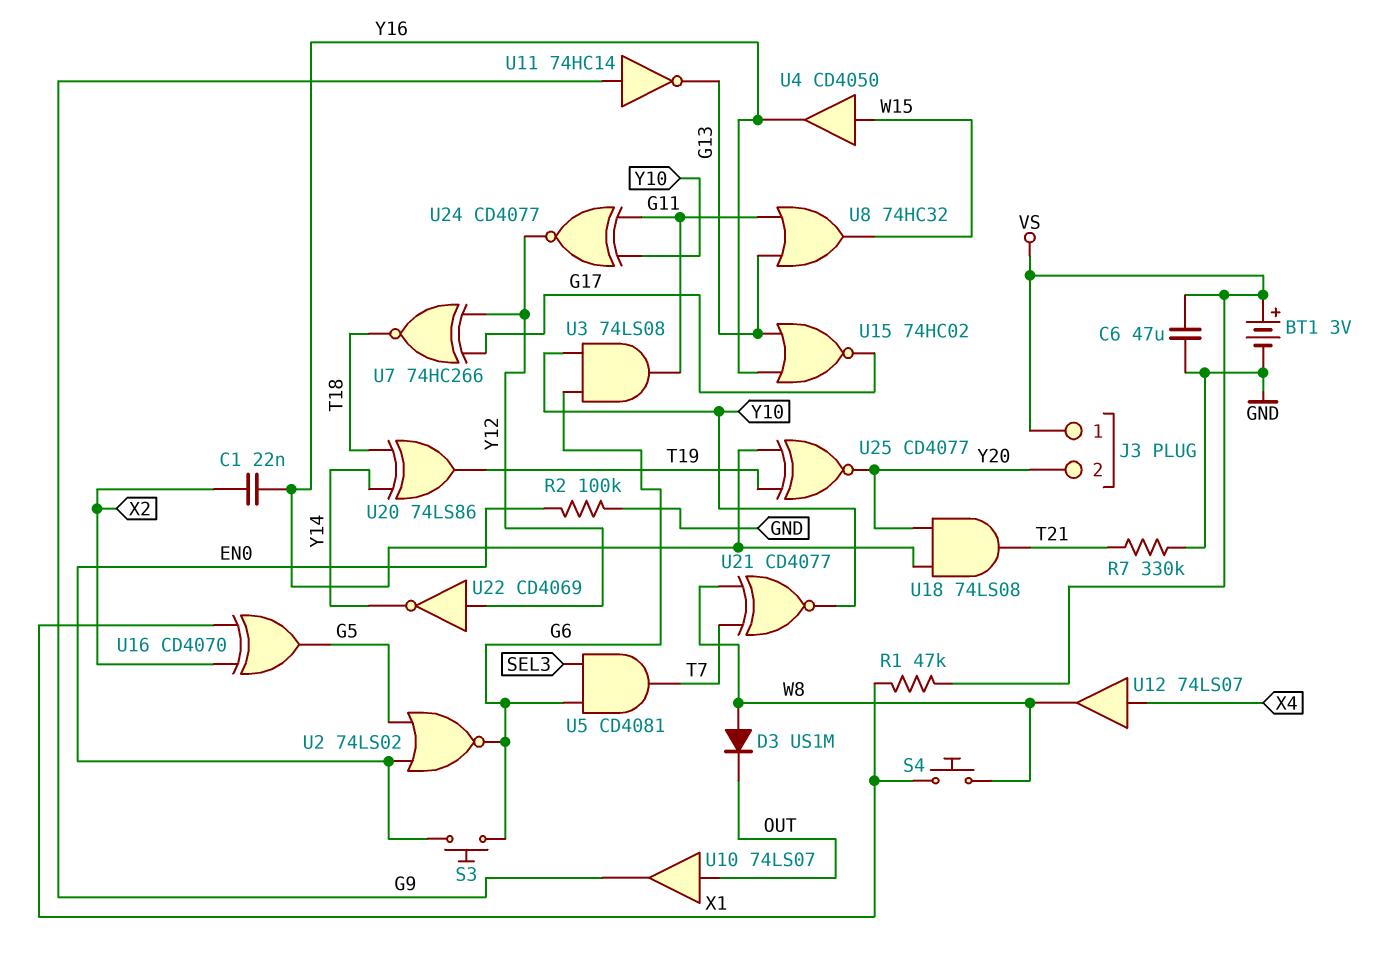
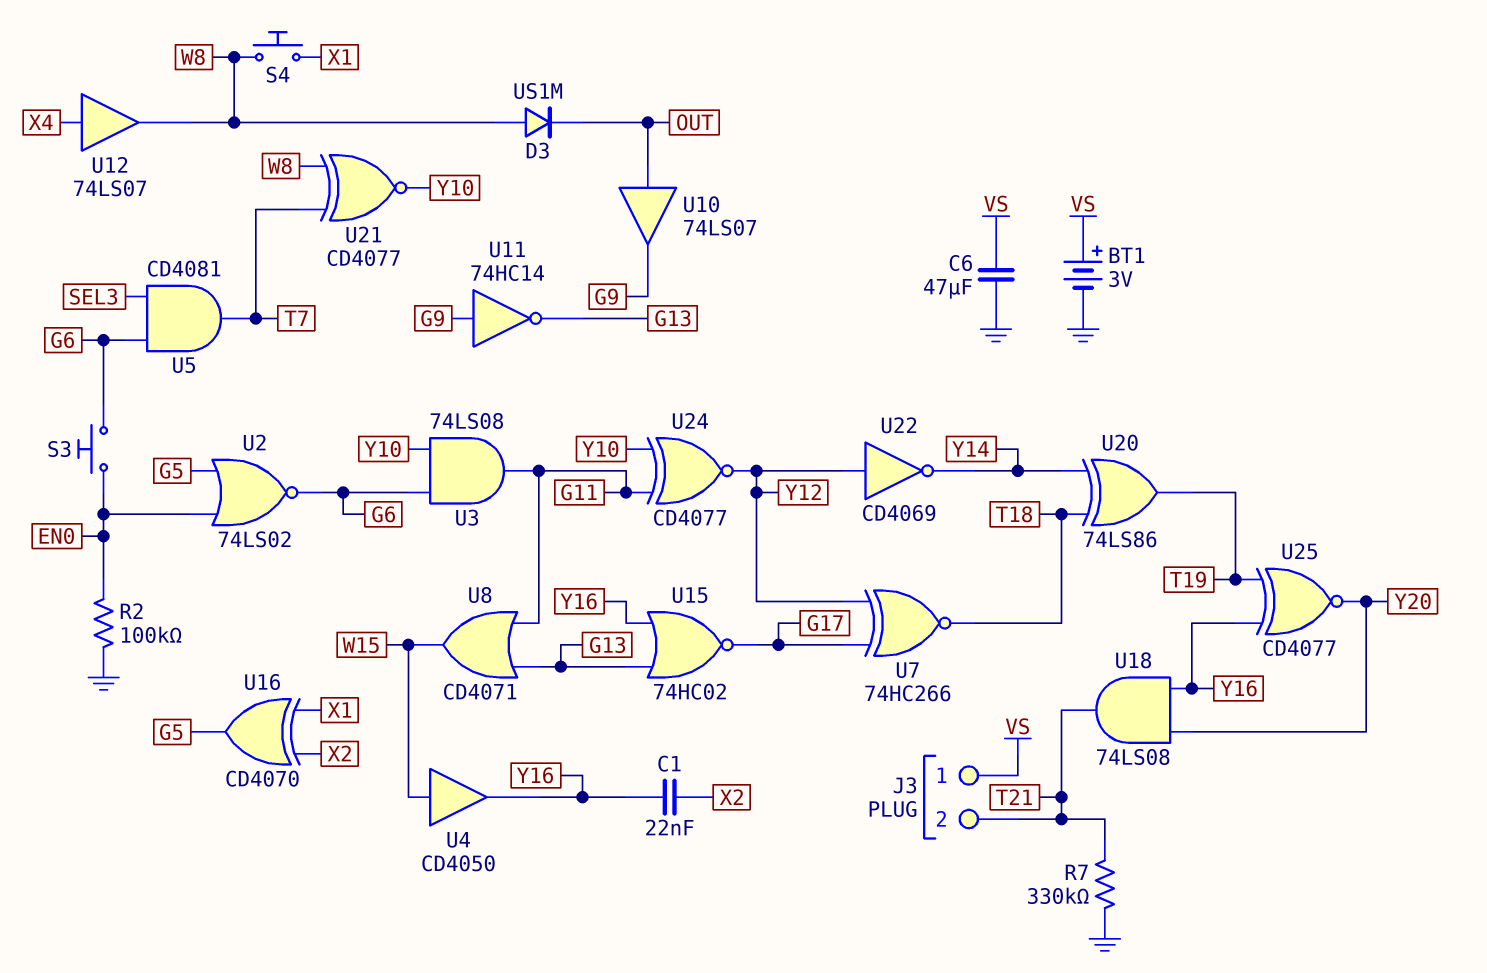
J3 pin 2: Y20 -> T21
R1: 47k (VS, X1) -> none
U8: OR 74HC32 (in G11, in G13, out W15) -> OR CD4071 (in G11, in G13, out W15)

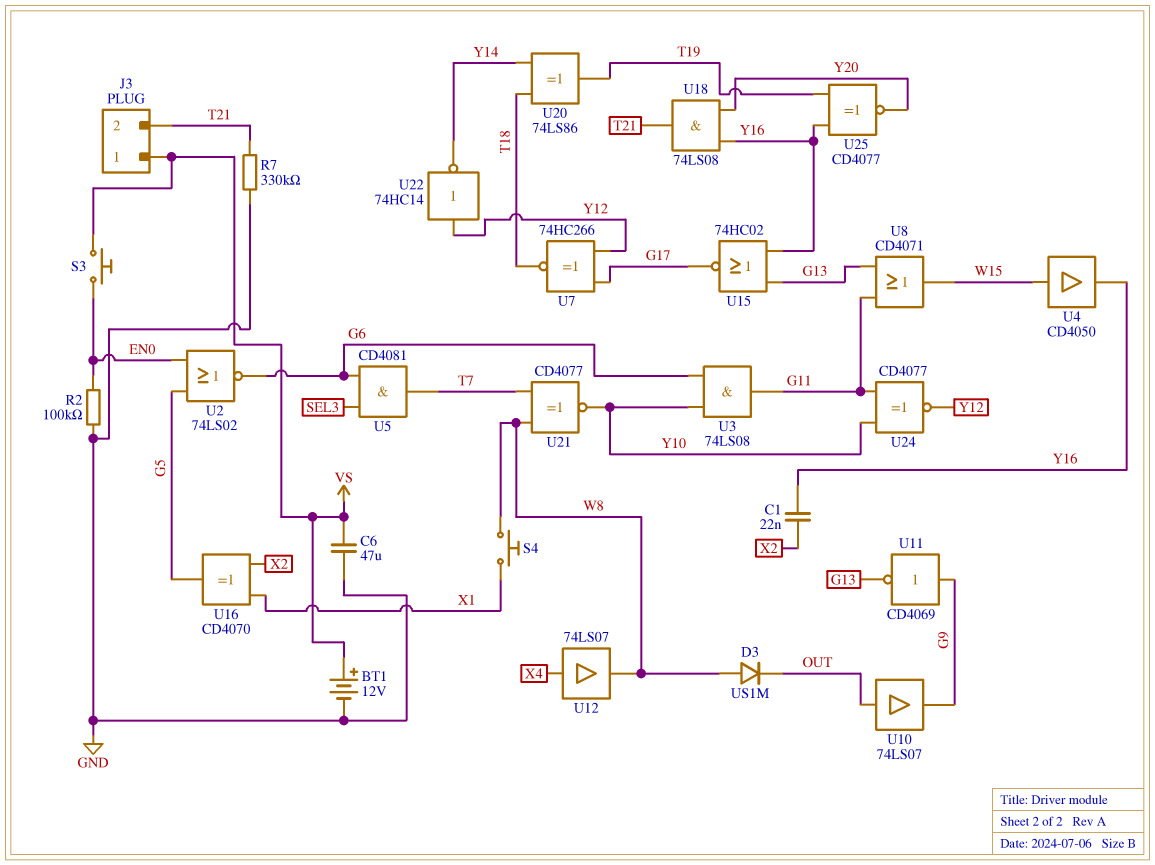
BT1: 3V (plus VS, minus GND) -> 12V (plus VS, minus GND)
S3: button (EN0, G6) -> button (EN0, VS)
U11: NOT 74HC14 (in G9, out G13) -> NOT CD4069 (in G9, out G13)
U22: NOT CD4069 (in Y12, out Y14) -> NOT 74HC14 (in Y12, out Y14)

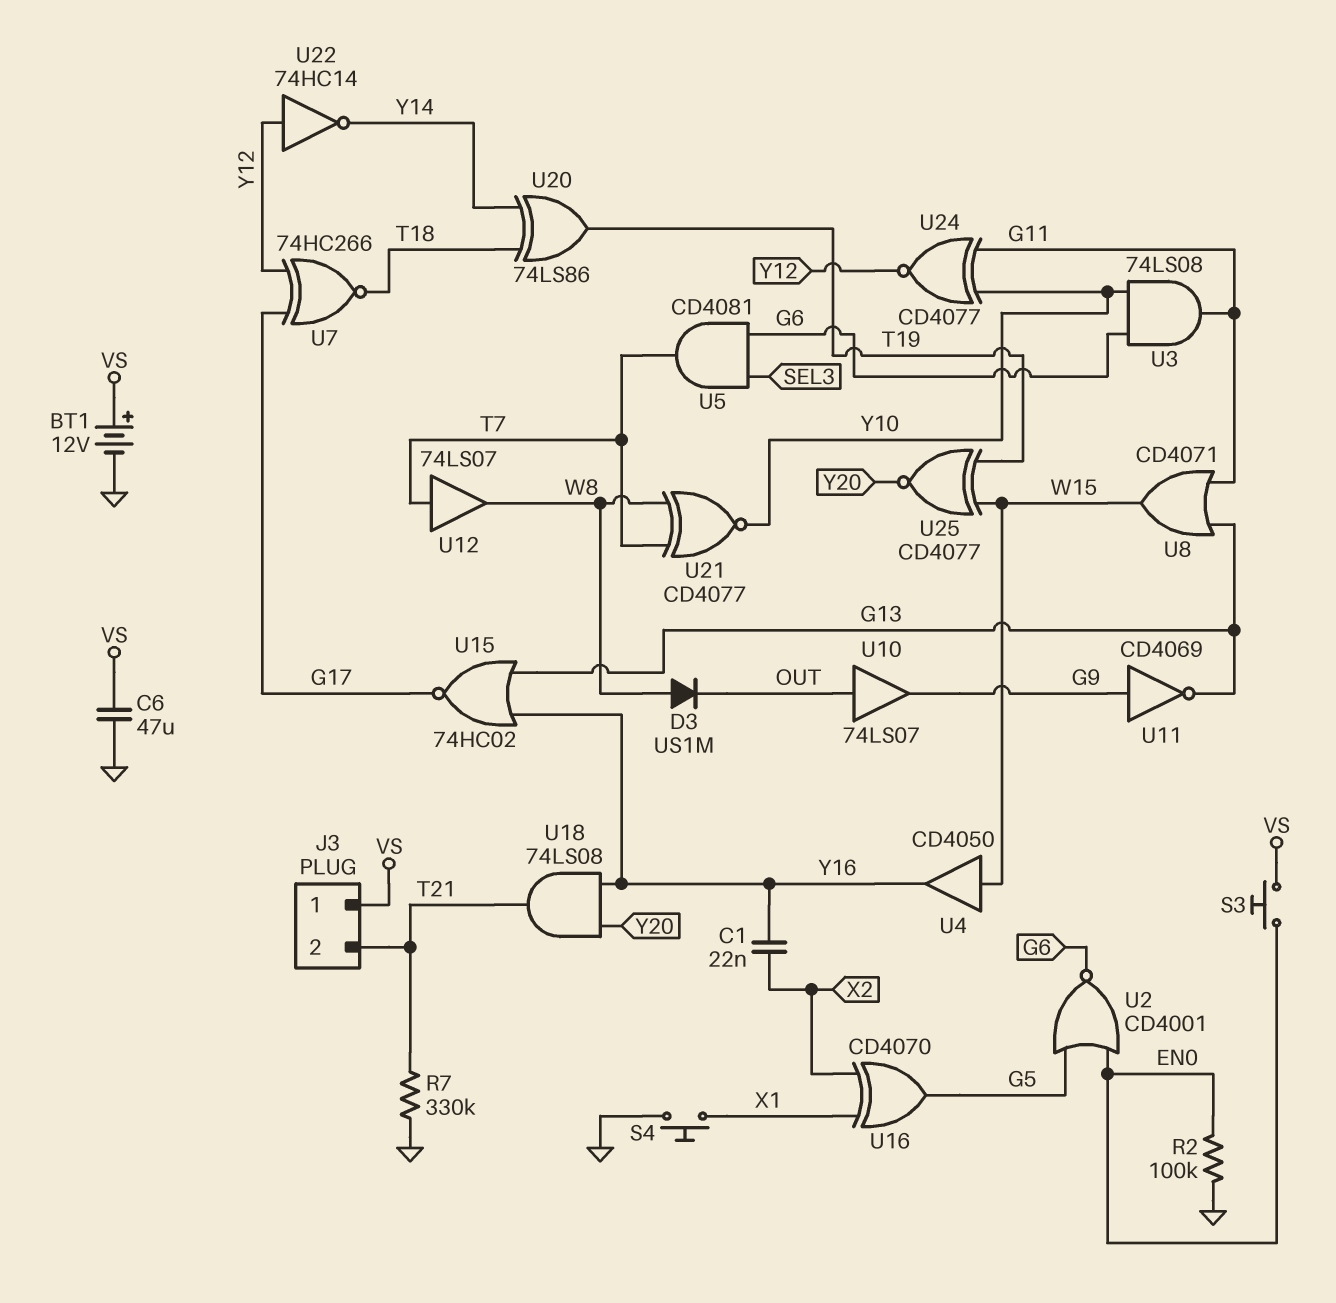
S4: button (W8, X1) -> button (GND, X1)
U2: NOR 74LS02 (in EN0, in G5, out G6) -> NOR CD4001 (in EN0, in G5, out G6)
U12: buffer 74LS07 (in X4, out W8) -> buffer 74LS07 (in T7, out W8)
U25: XNOR CD4077 (in T19, in Y16, out Y20) -> XNOR CD4077 (in T19, in W15, out Y20)

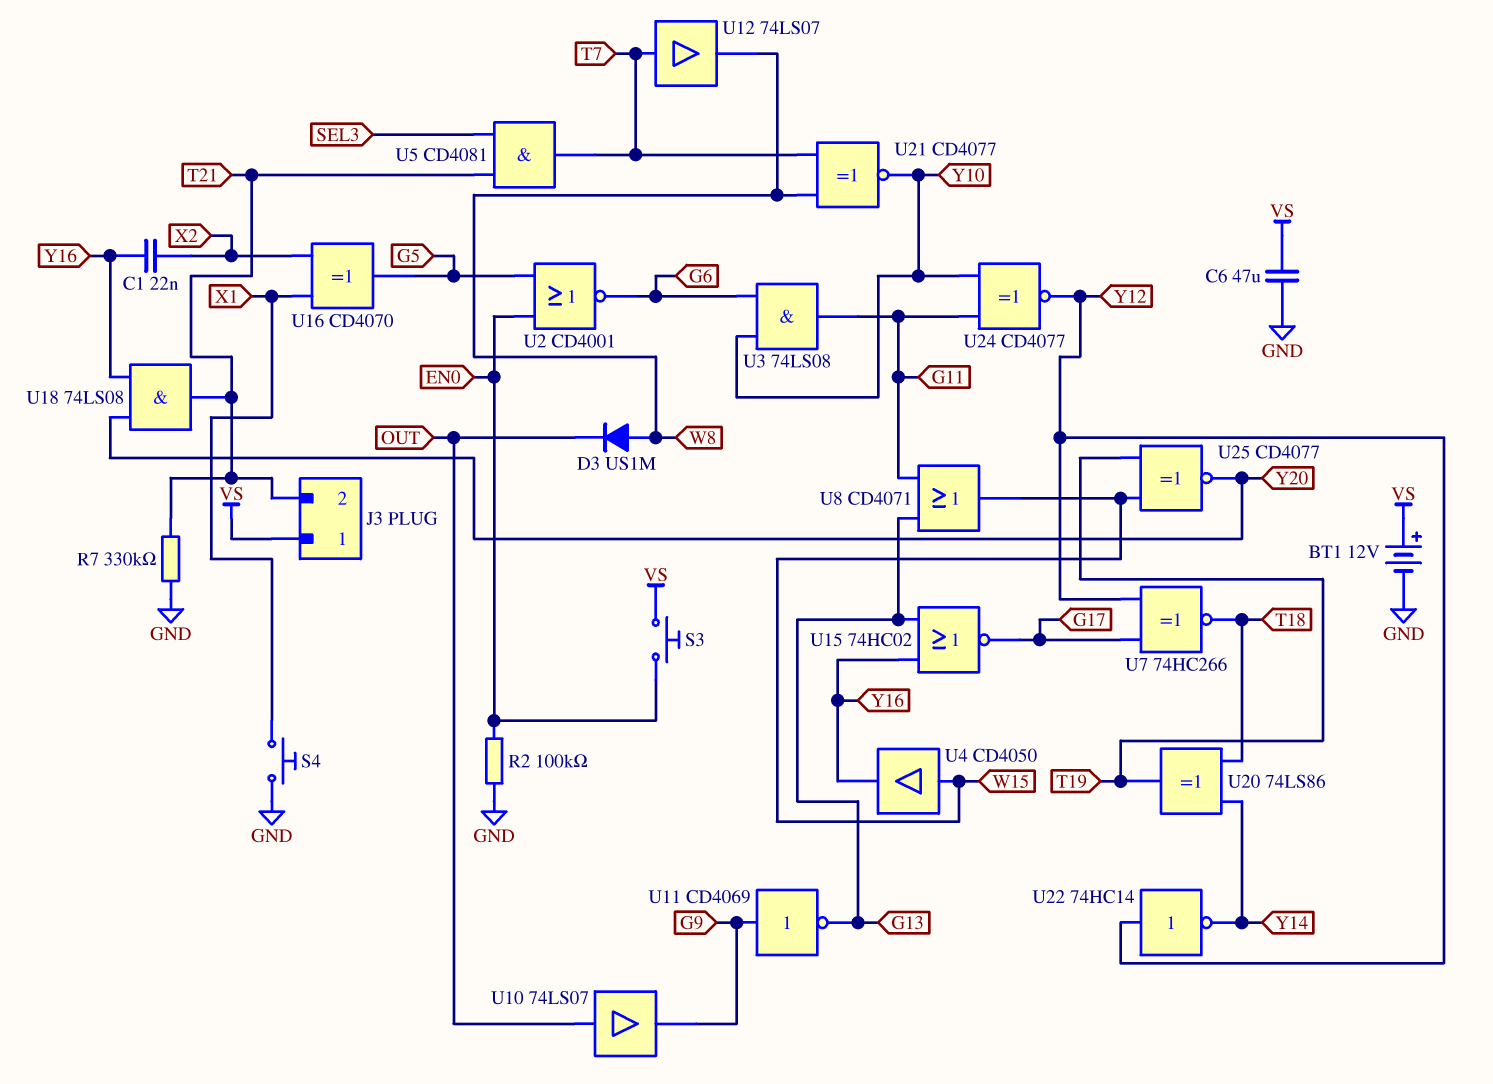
U5: AND CD4081 (in G6, in SEL3, out T7) -> AND CD4081 (in SEL3, in T21, out T7)

